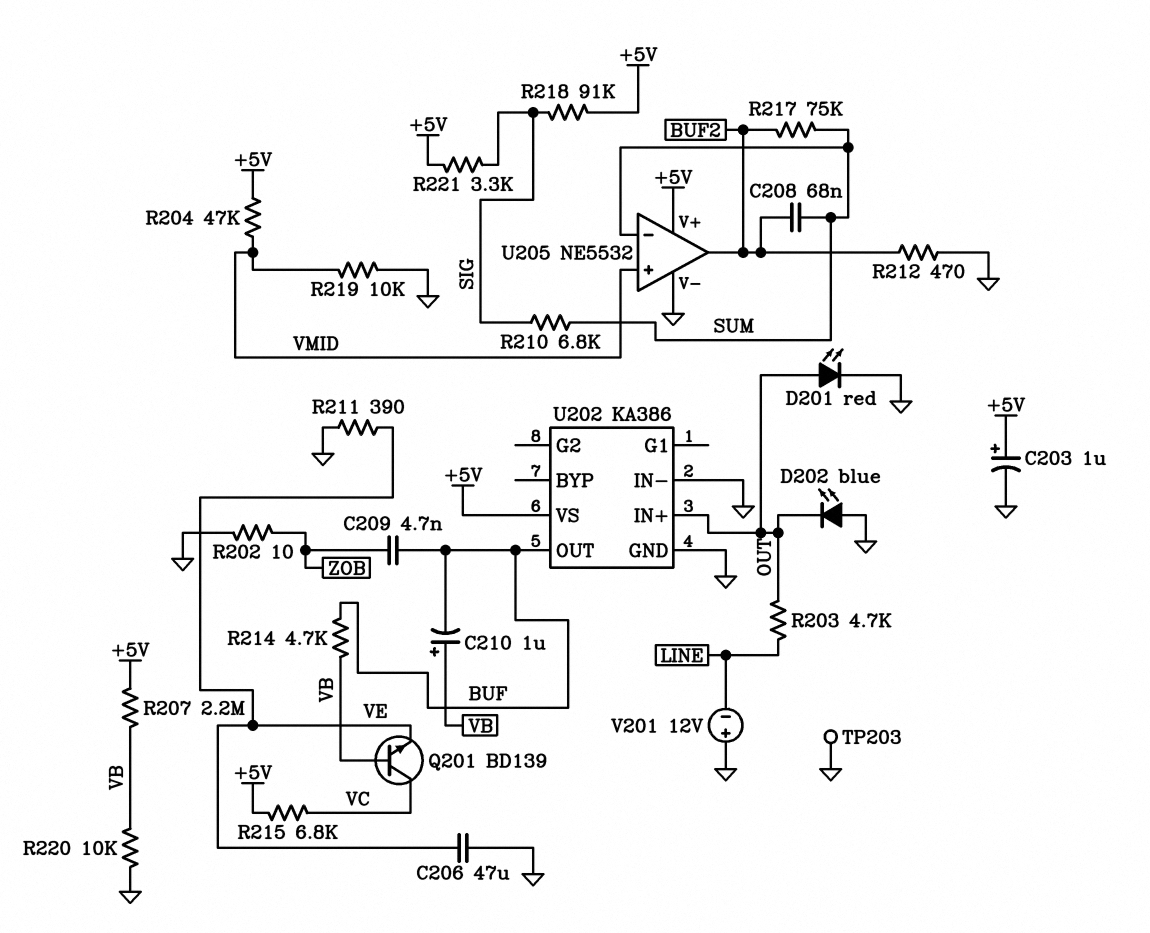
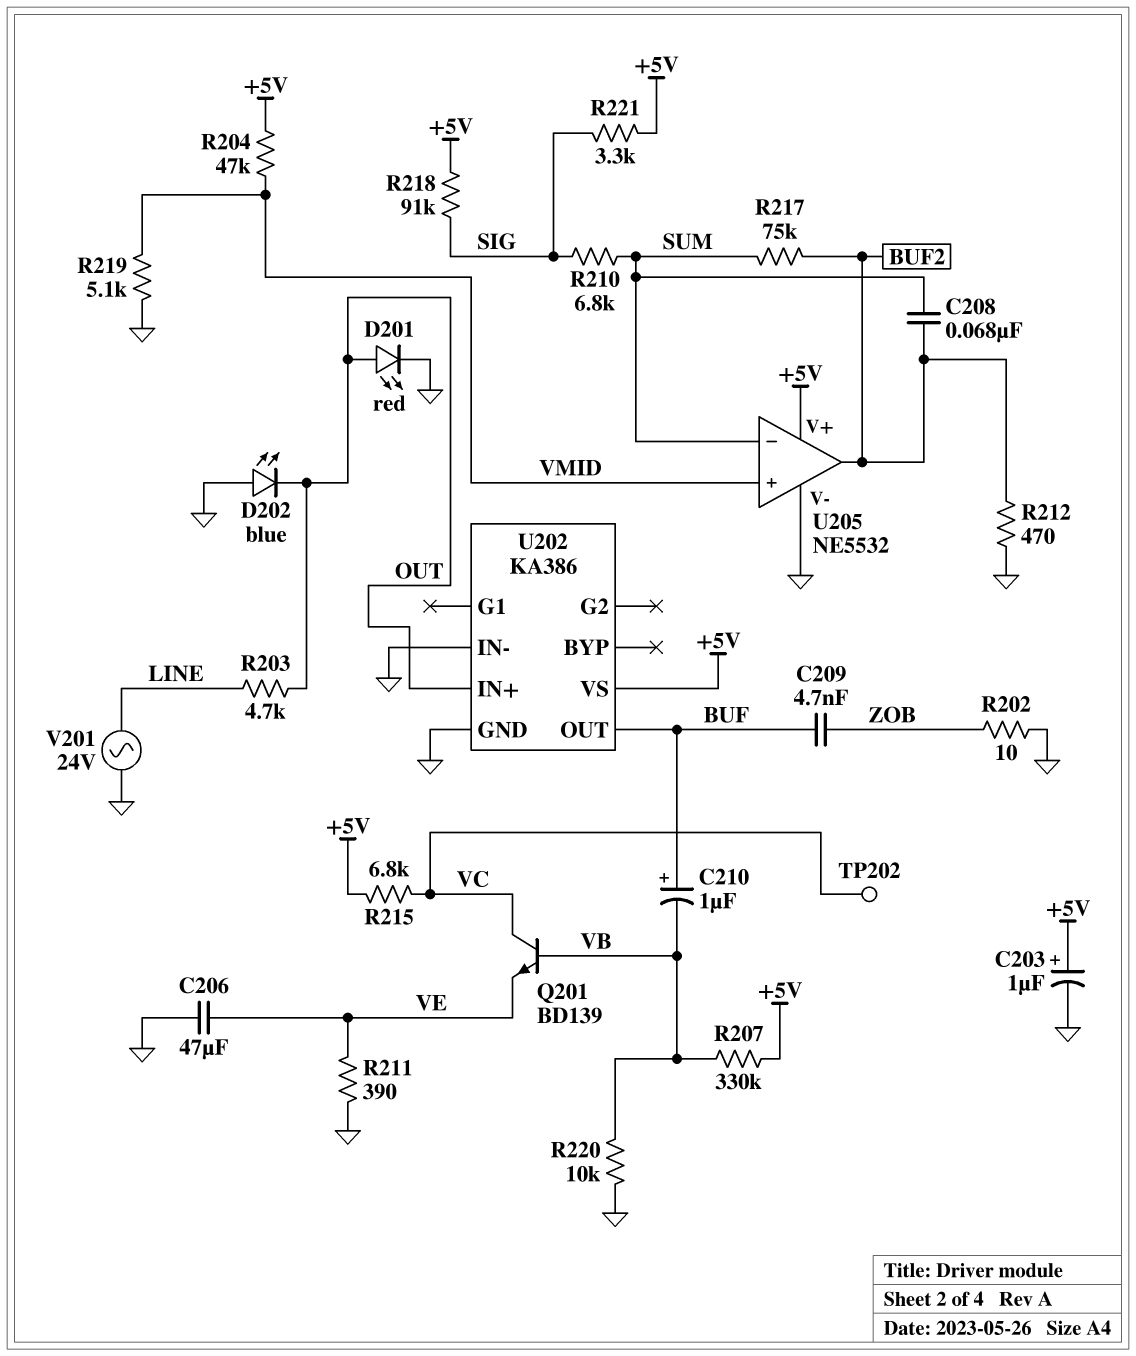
C210: 1uF (plus VB, minus BUF) -> 1uF (plus BUF, minus VB)
R207: 2.2M (+5V, VB) -> 330k (+5V, VB)
R214: 4.7k (BUF, VB) -> none
R219: 10k (GND, VMID) -> 5.1k (GND, VMID)
TP202: none -> test point (VC)
TP203: test point (GND) -> none
V201: 12V (plus GND, minus LINE) -> AC 24V (GND, LINE)

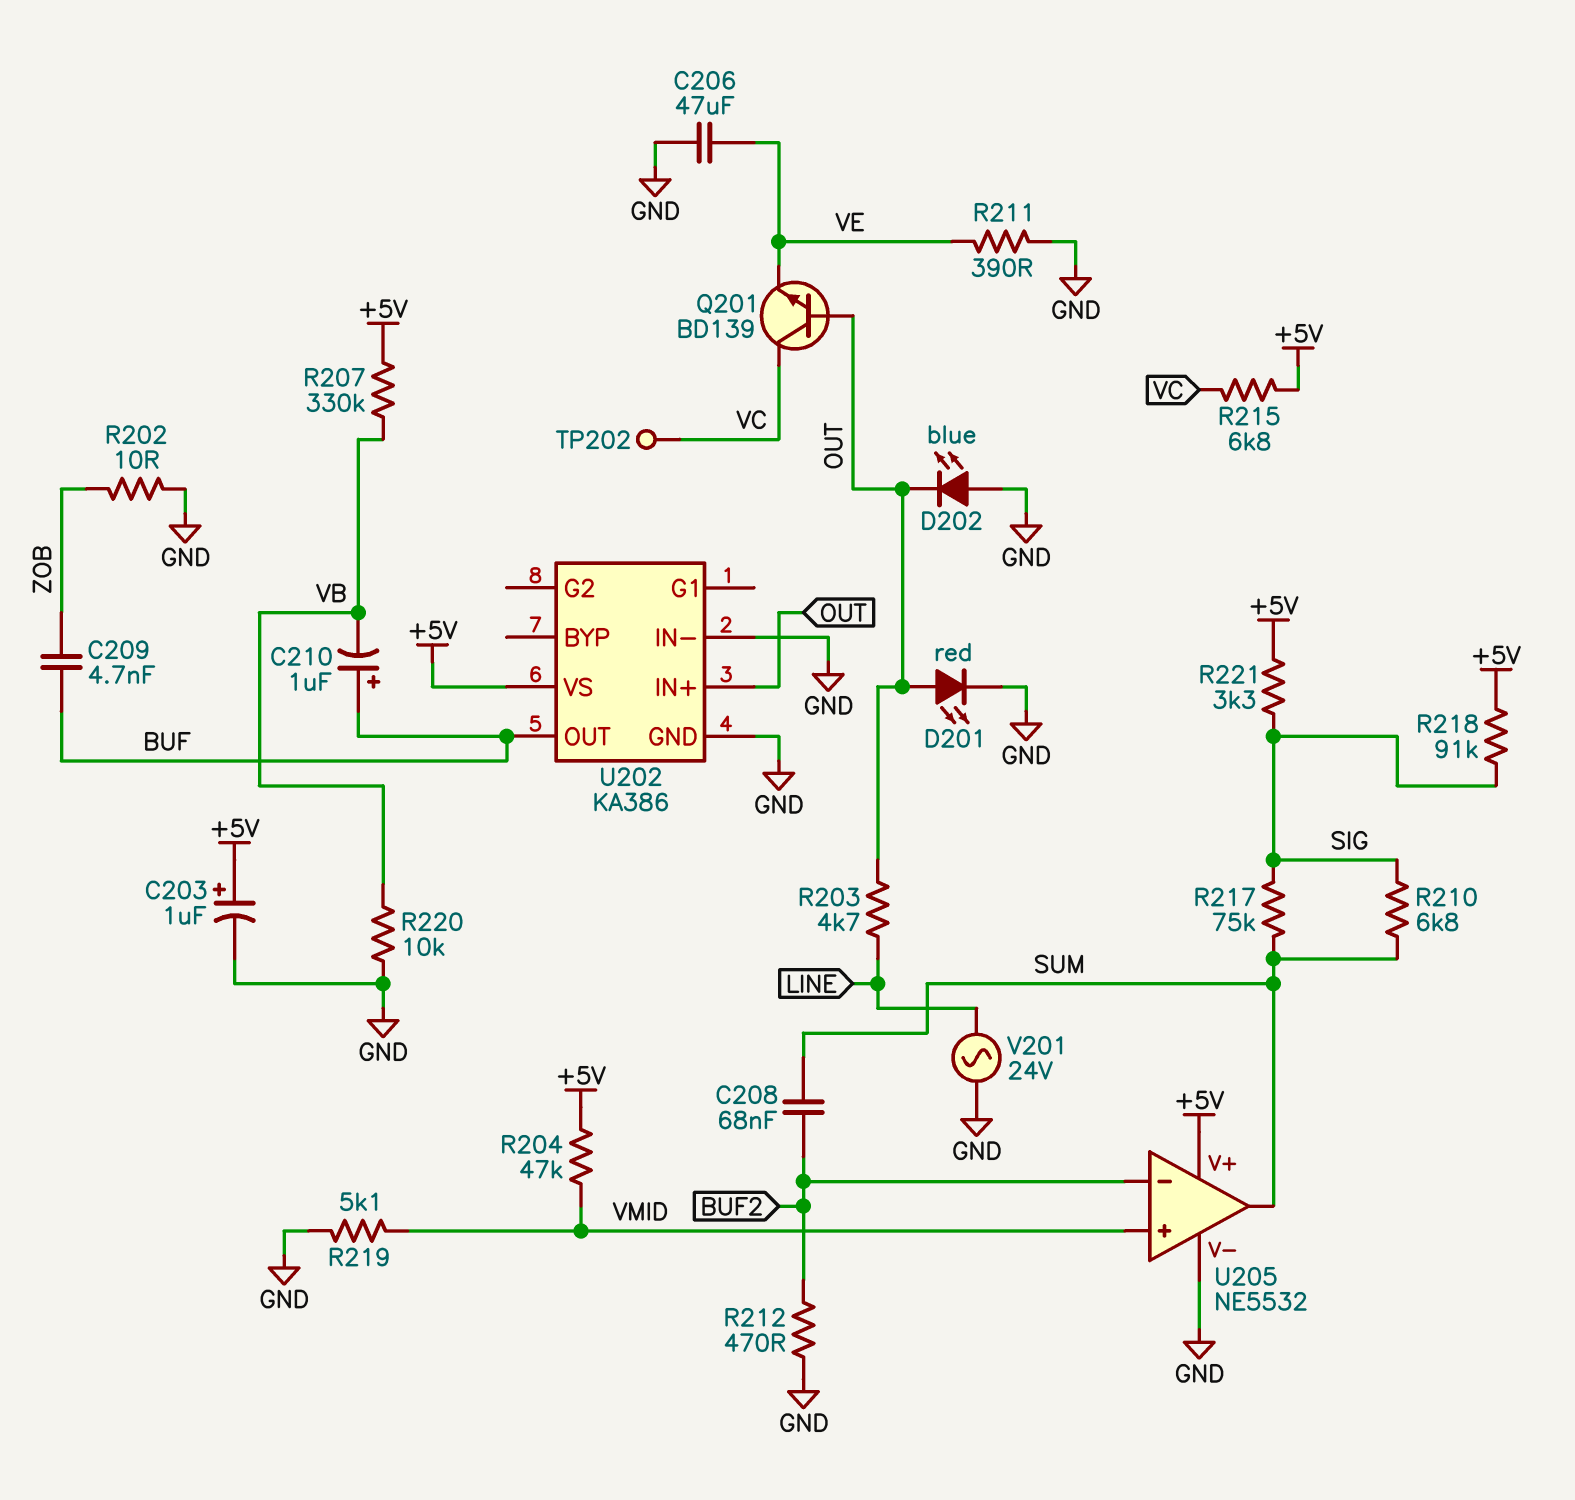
Q201: NPN BD139 (B VB, C VC, E VE) -> NPN BD139 (B OUT, C VC, E VE)
R217: 75k (BUF2, SUM) -> 75k (SIG, SUM)
U205 pin in-: SUM -> BUF2
U205 pin out: BUF2 -> SUM

